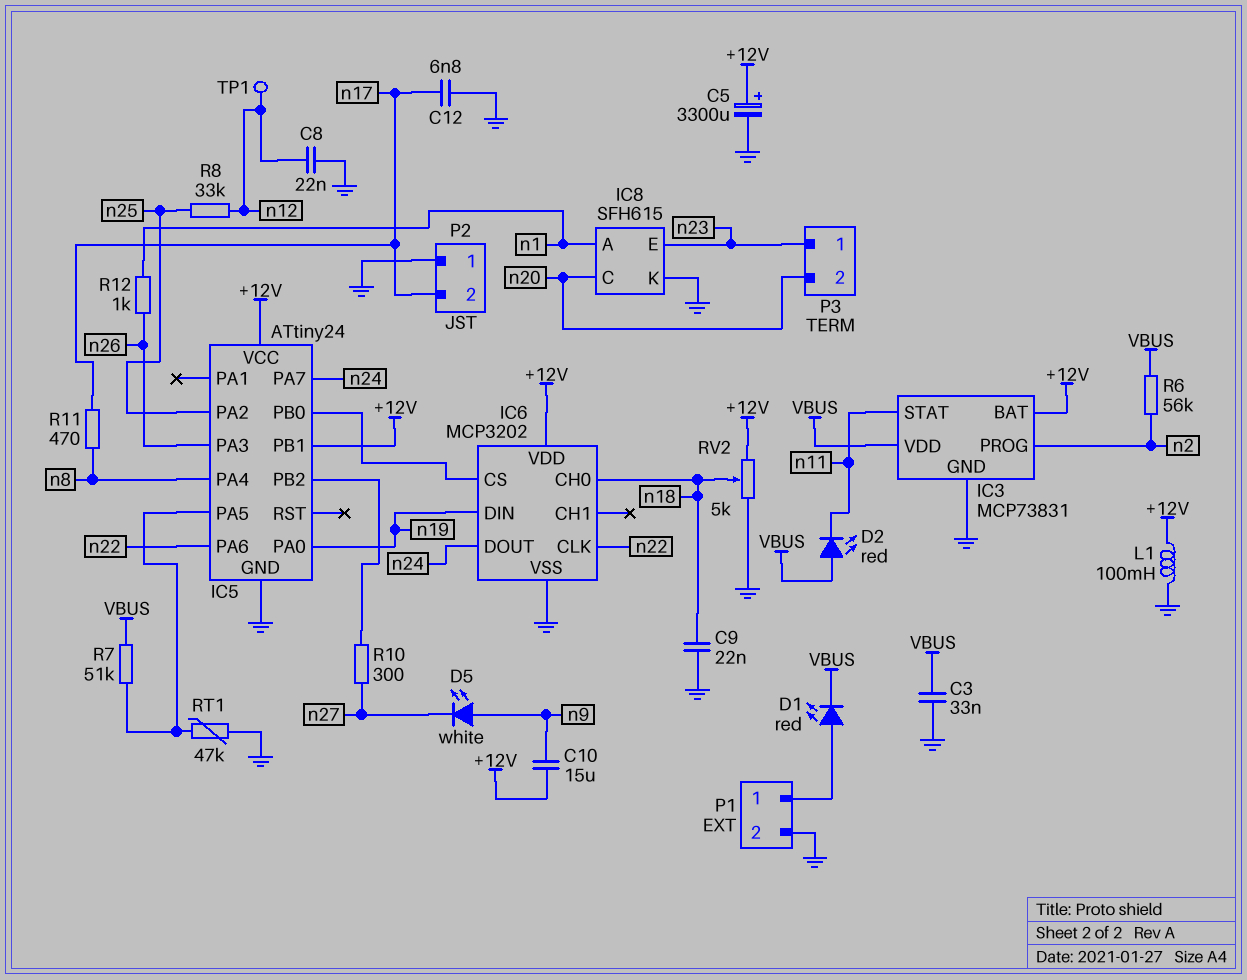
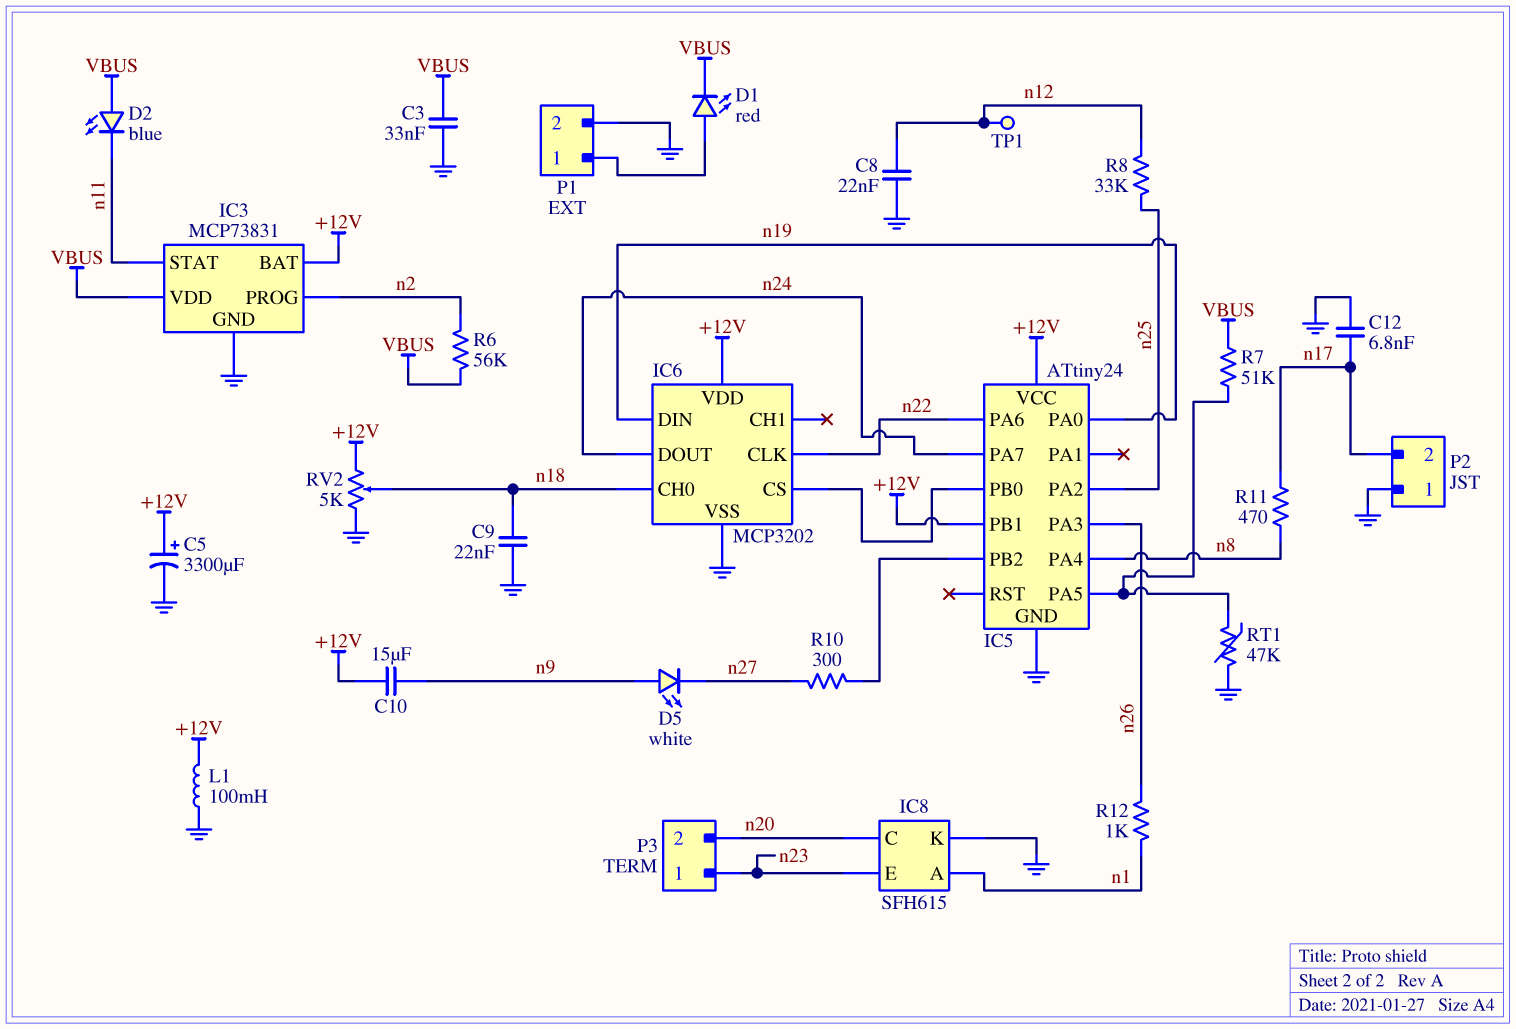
D2: LED red (A VBUS, K n11) -> LED blue (A VBUS, K n11)

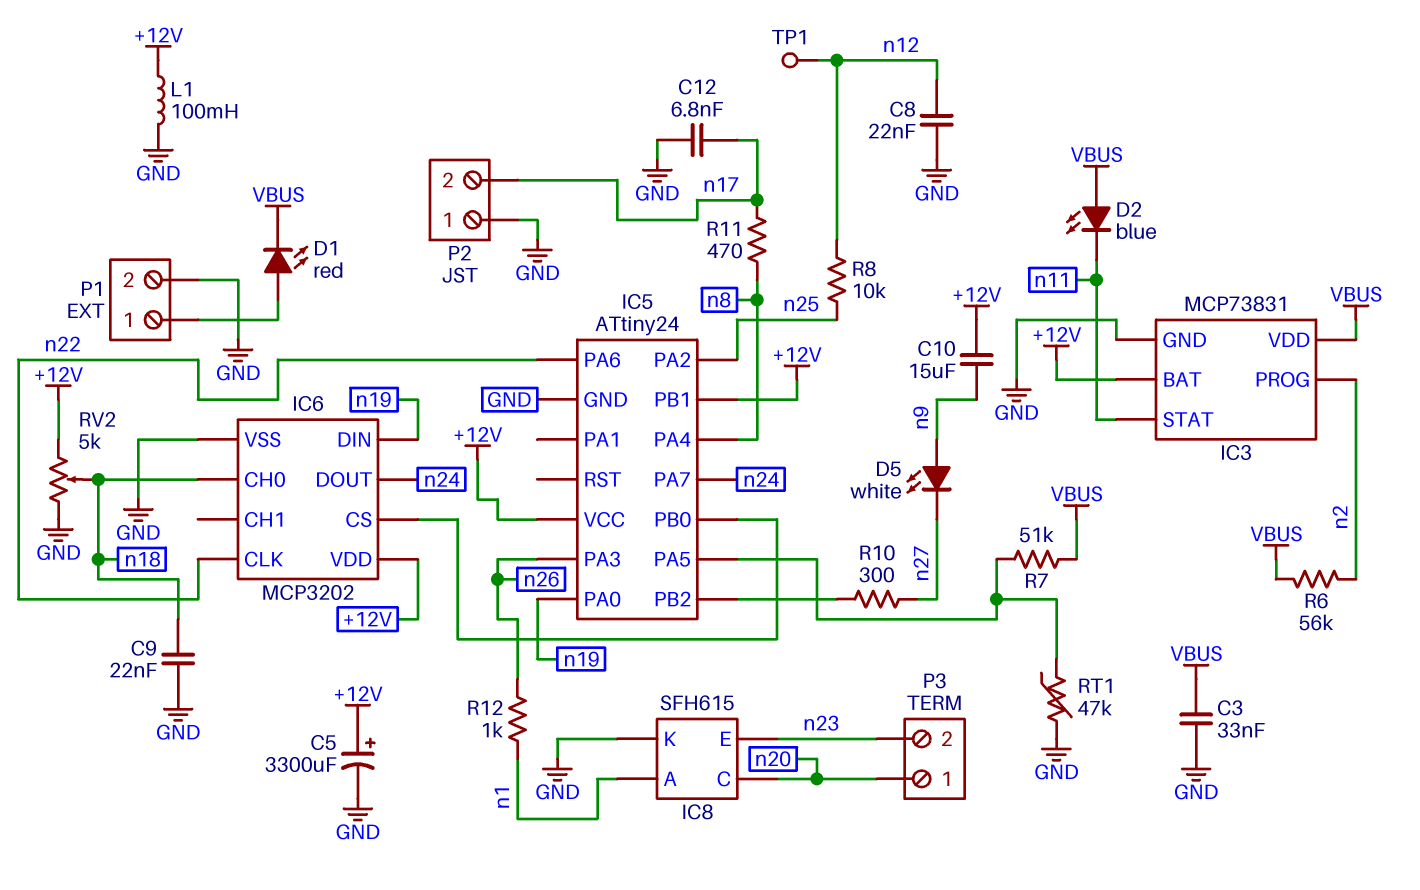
P3 pin 1: n23 -> n20
P3 pin 2: n20 -> n23
R8: 33k (n12, n25) -> 10k (n12, n25)

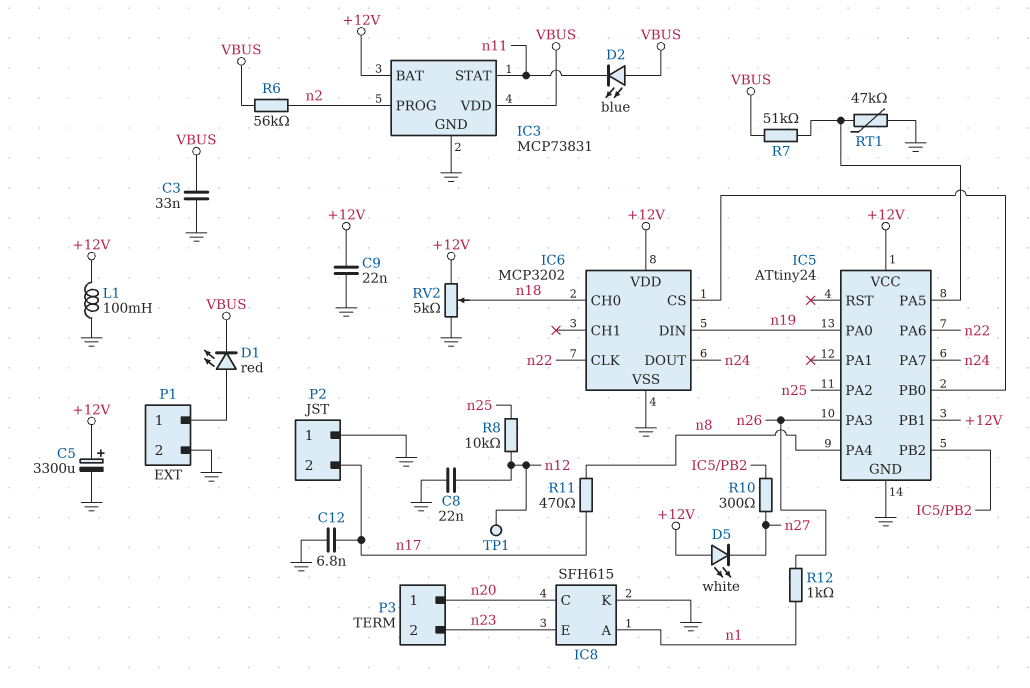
C9: 22nF (GND, n18) -> 22nF (+12V, GND)
C10: 15uF (+12V, n9) -> none
D5: LED white (A n9, K n27) -> LED white (A +12V, K n27)

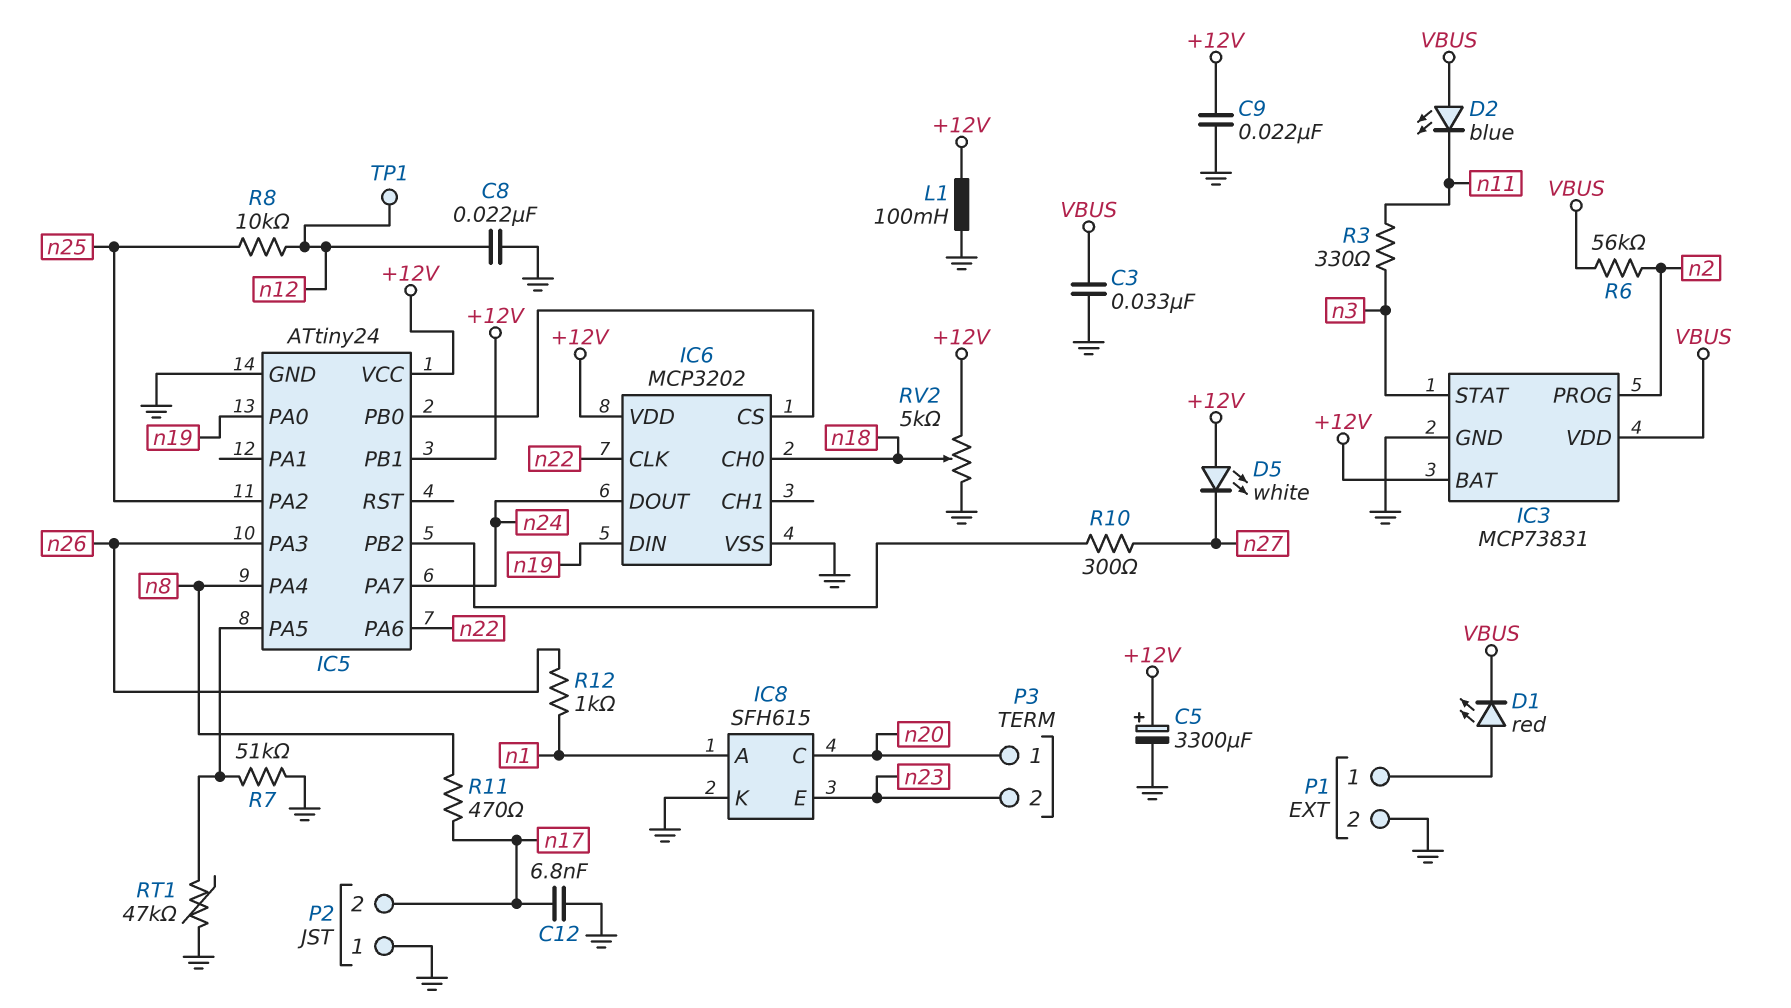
IC3 pin STAT: n11 -> n3
R3: none -> 330 (n3, n11)
R7: 51k (IC5/PA5, VBUS) -> 51k (GND, IC5/PA5)

